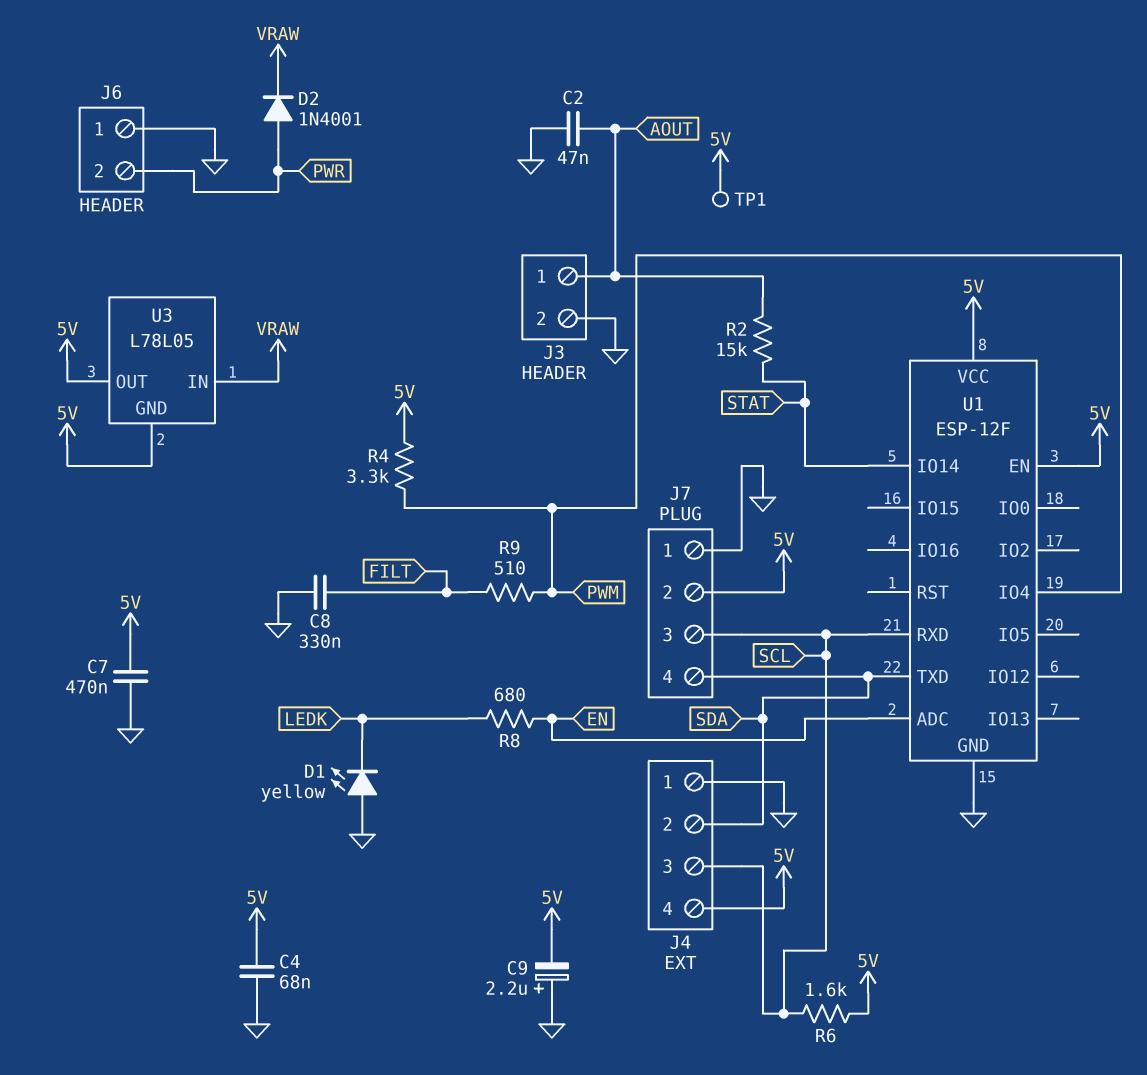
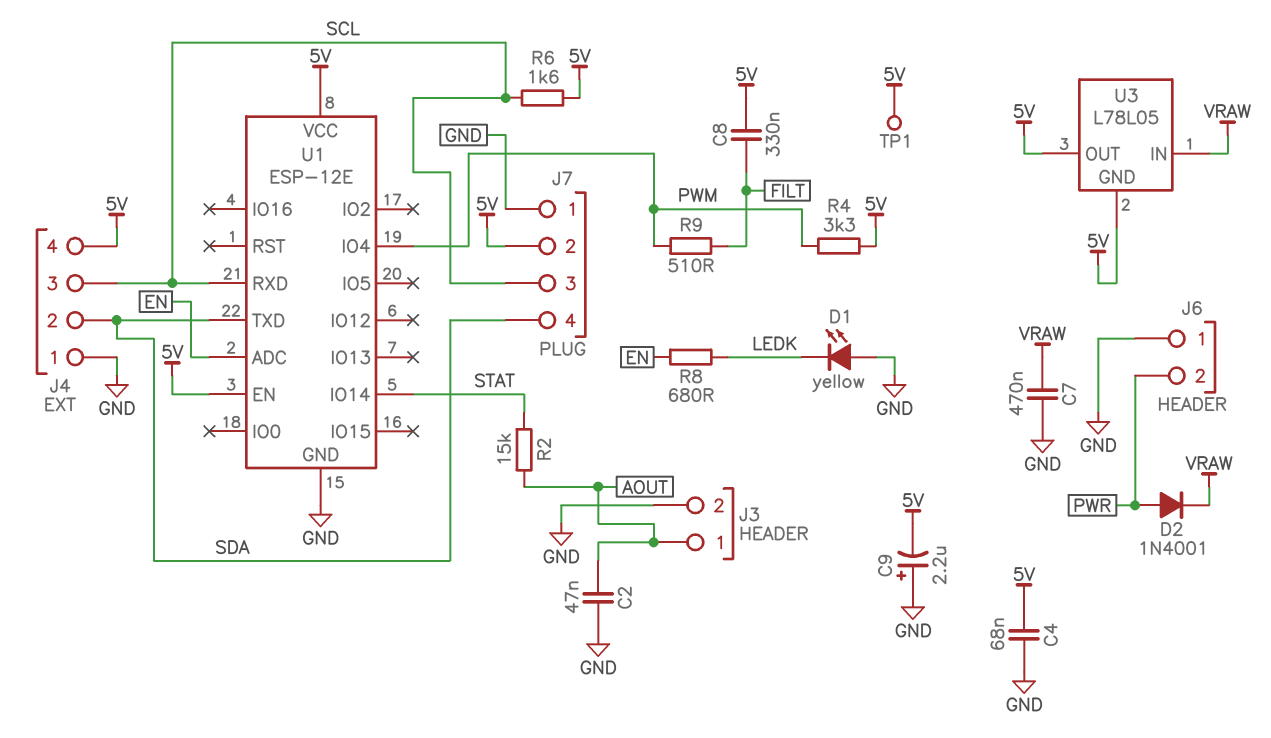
C7: 470nF (5V, GND) -> 470nF (GND, VRAW)
C8: 330nF (FILT, GND) -> 330nF (5V, FILT)
U1: ESP-12F -> ESP-12E

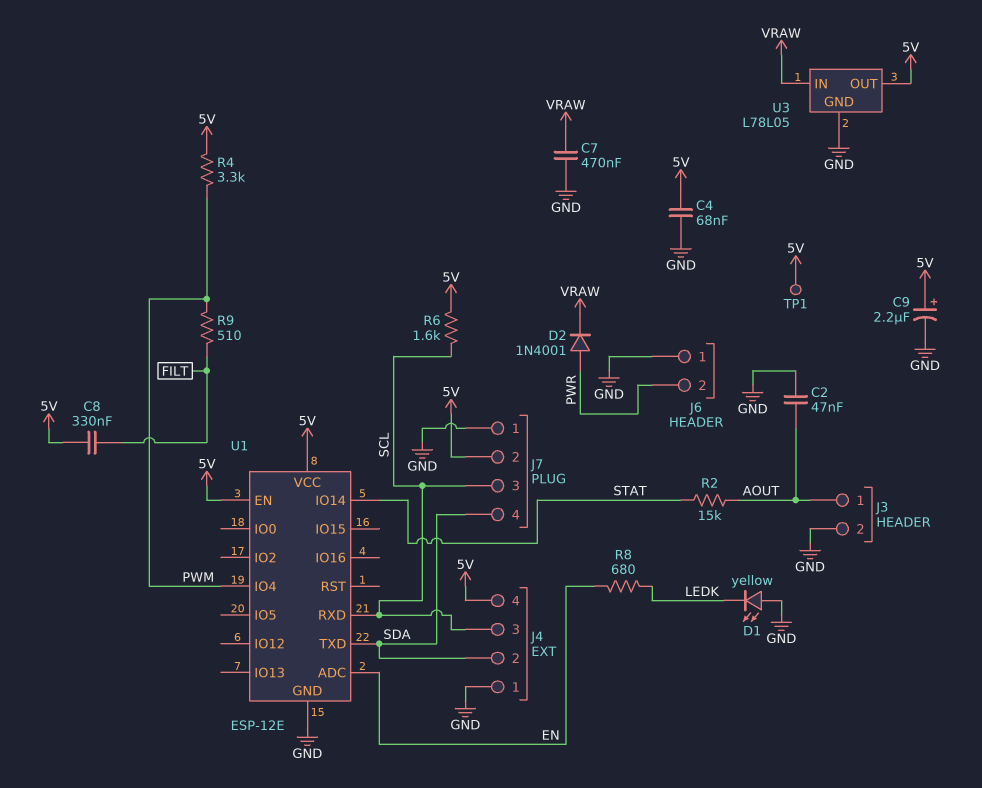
C9: 2.2uF (plus GND, minus 5V) -> 2.2uF (plus 5V, minus GND)
U3 pin GND: 5V -> GND

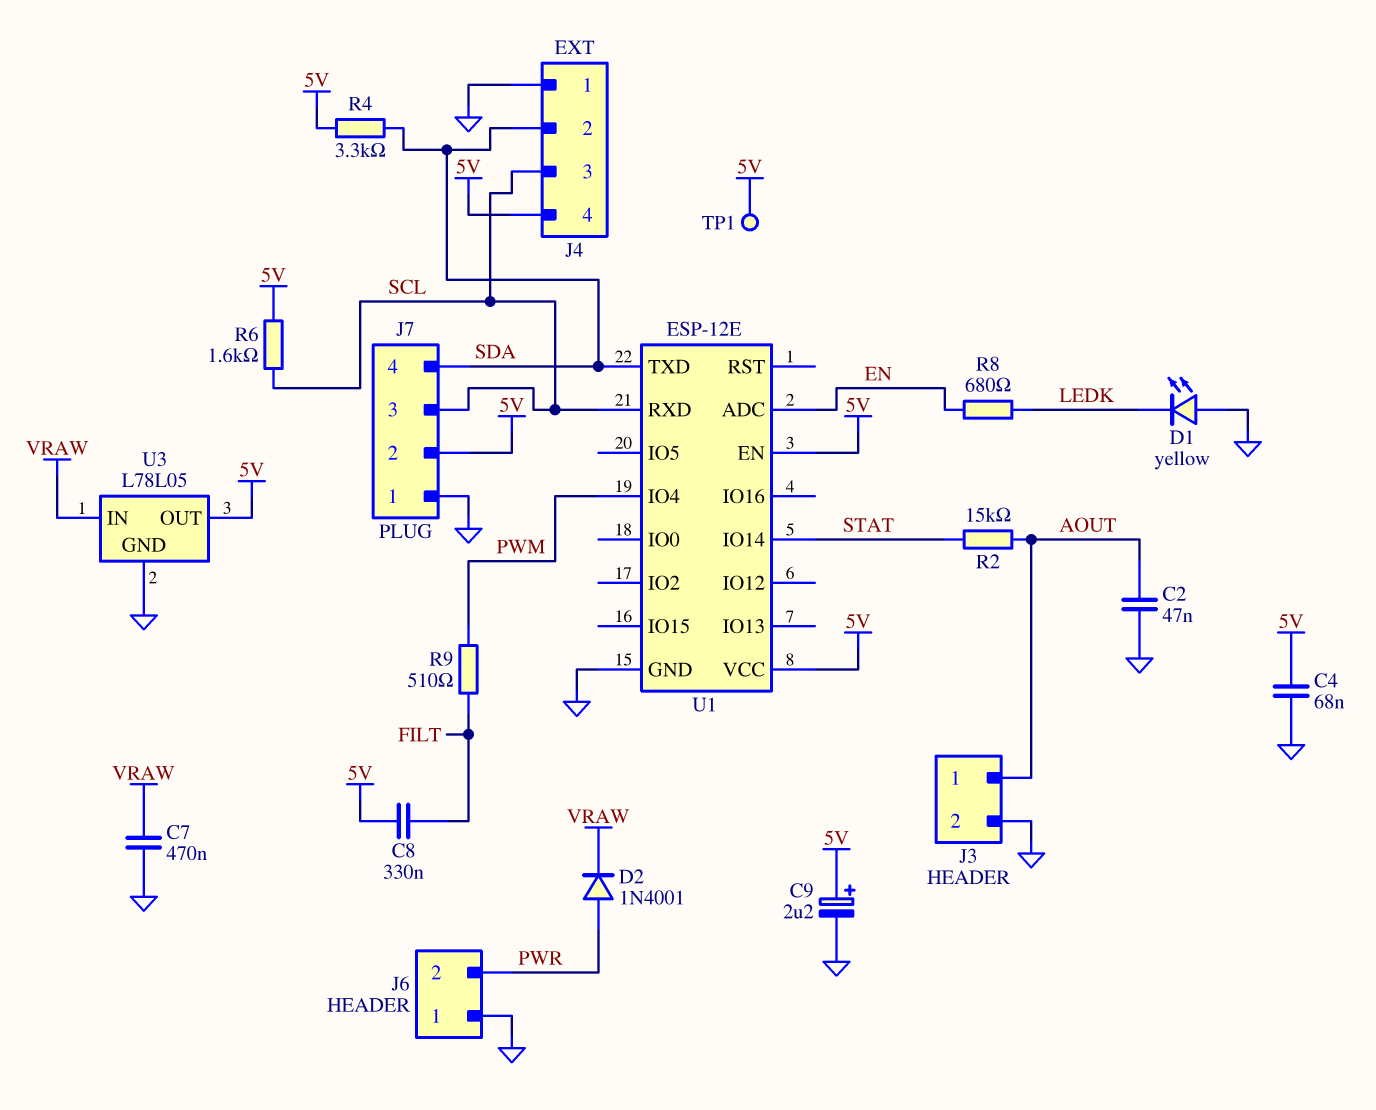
R4: 3.3k (5V, PWM) -> 3.3k (5V, SDA)

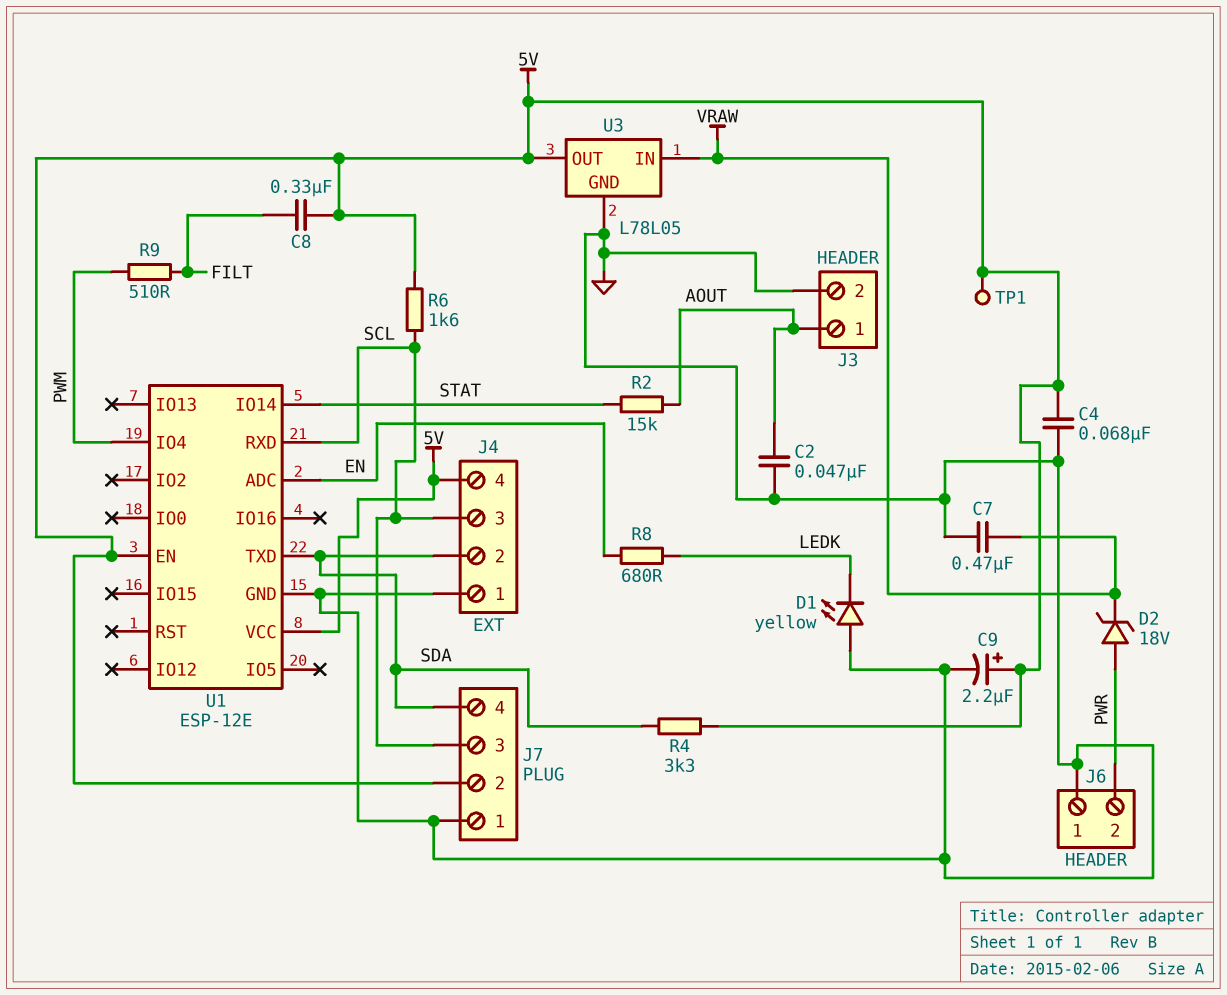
D2: diode 1N4001 (A PWR, K VRAW) -> zener 18V (A PWR, K VRAW)

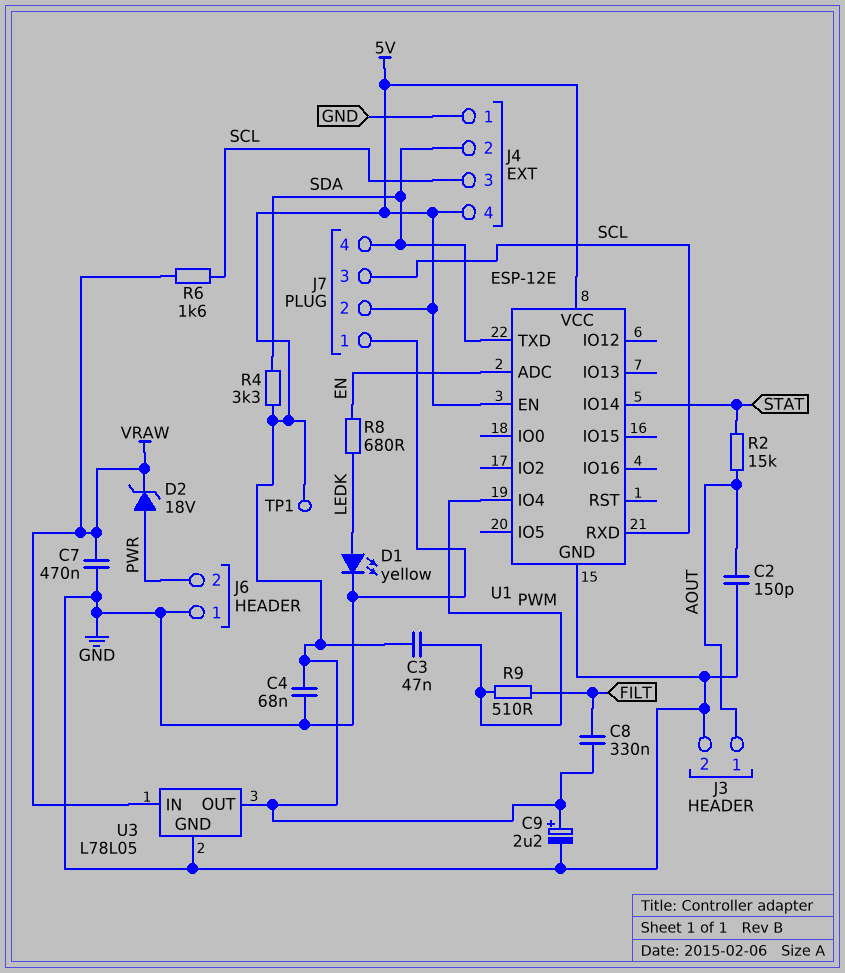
C2: 47nF (AOUT, GND) -> 150pF (AOUT, GND)
C3: none -> 47nF (5V, PWM)
D1: LED yellow (A GND, K LEDK) -> LED yellow (A LEDK, K GND)
R6: 1.6k (5V, SCL) -> 1.6k (SCL, VRAW)

